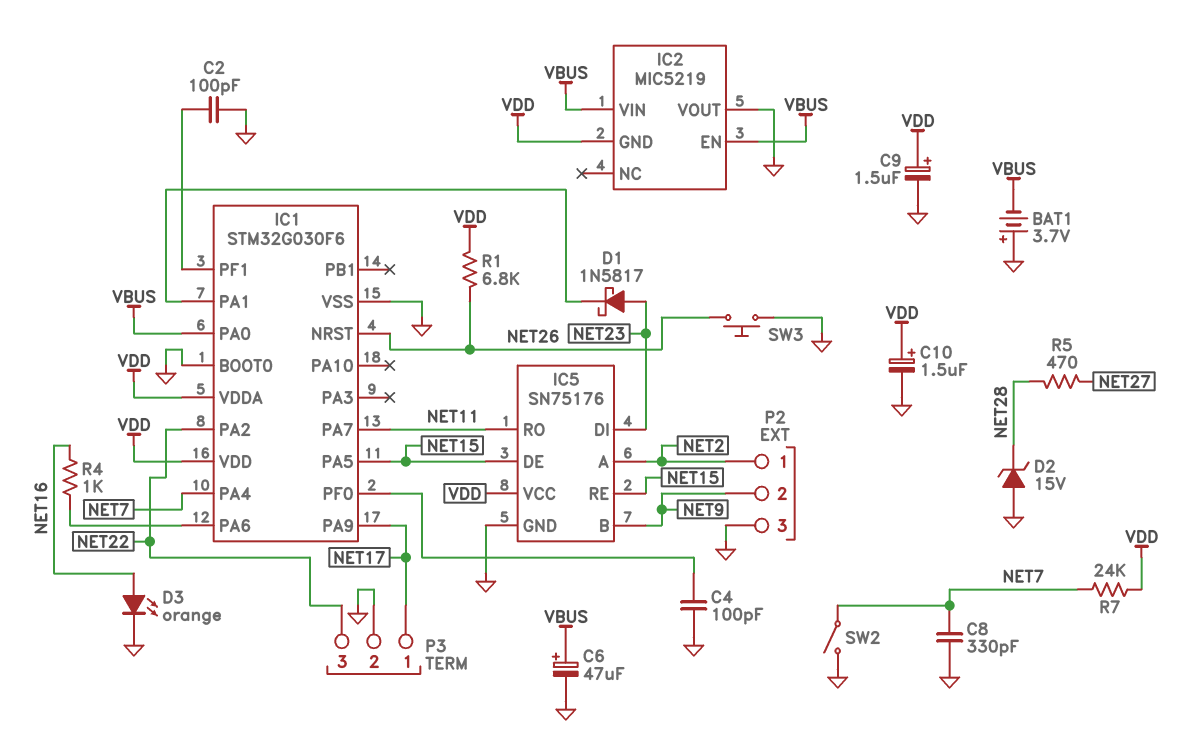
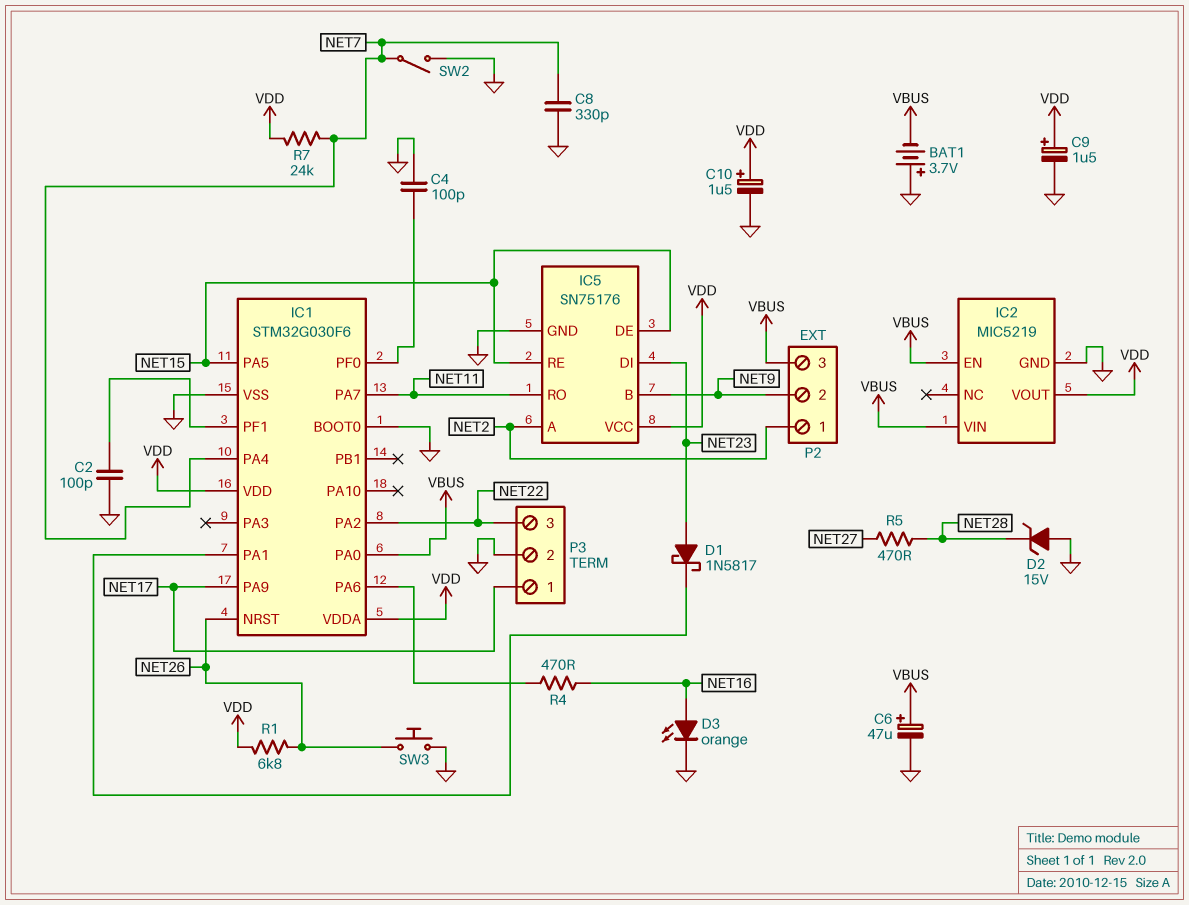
IC2 pin GND: VDD -> GND
IC2 pin VOUT: GND -> VDD
P2 pin 3: GND -> VBUS
R4: 1k (IC1/PA6, NET16) -> 470 (IC1/PA6, NET16)

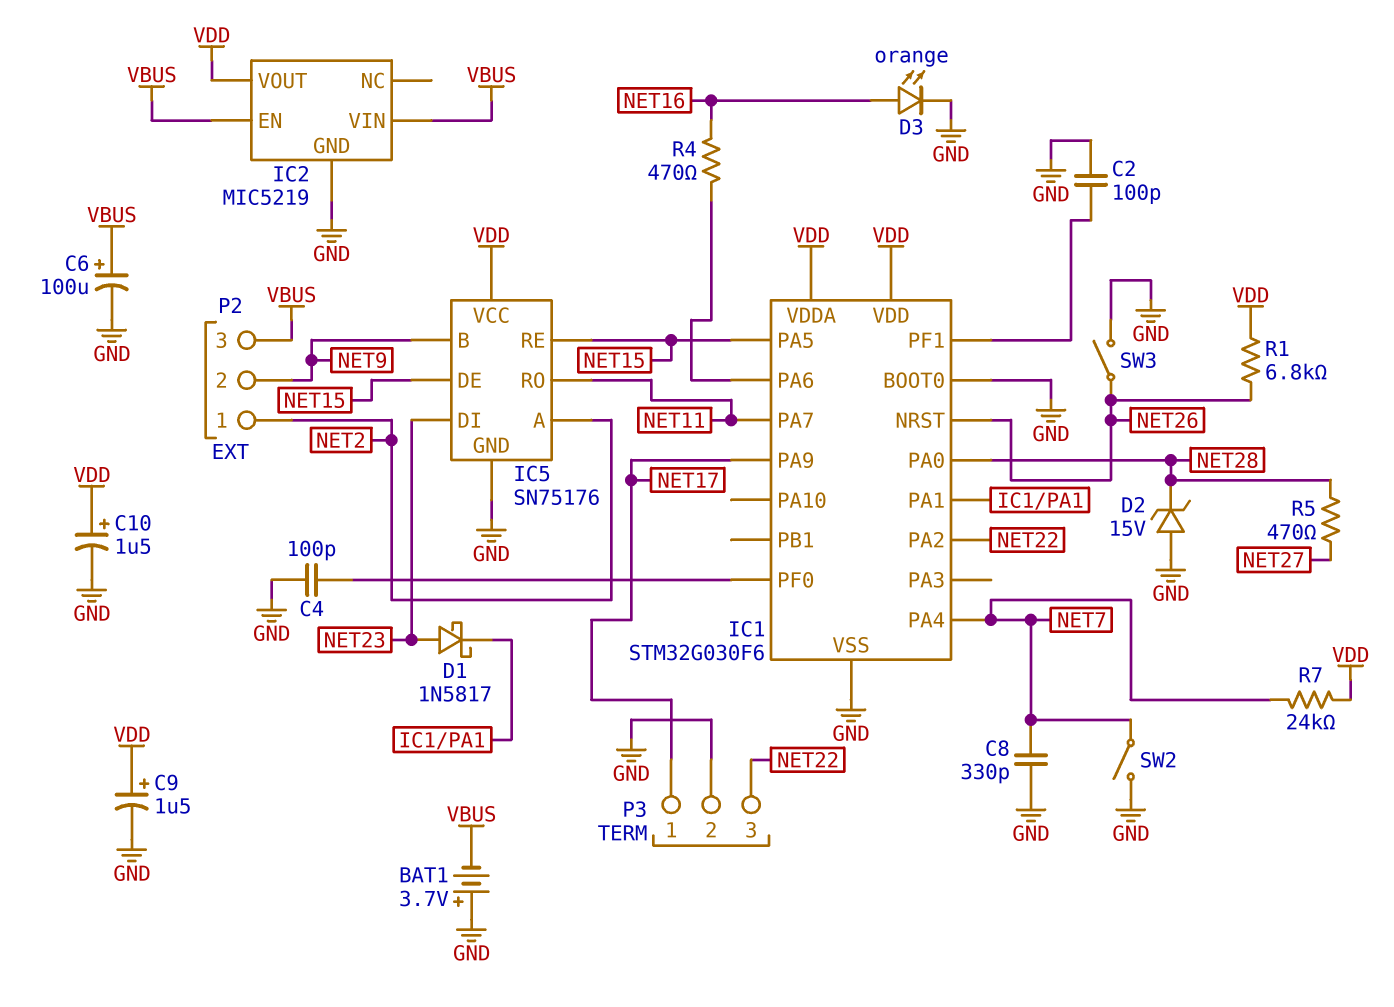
C6: 47uF (plus VBUS, minus GND) -> 100uF (plus VBUS, minus GND)
IC1 pin PA0: VBUS -> NET28
SW3: button (GND, NET26) -> switch (GND, NET26)

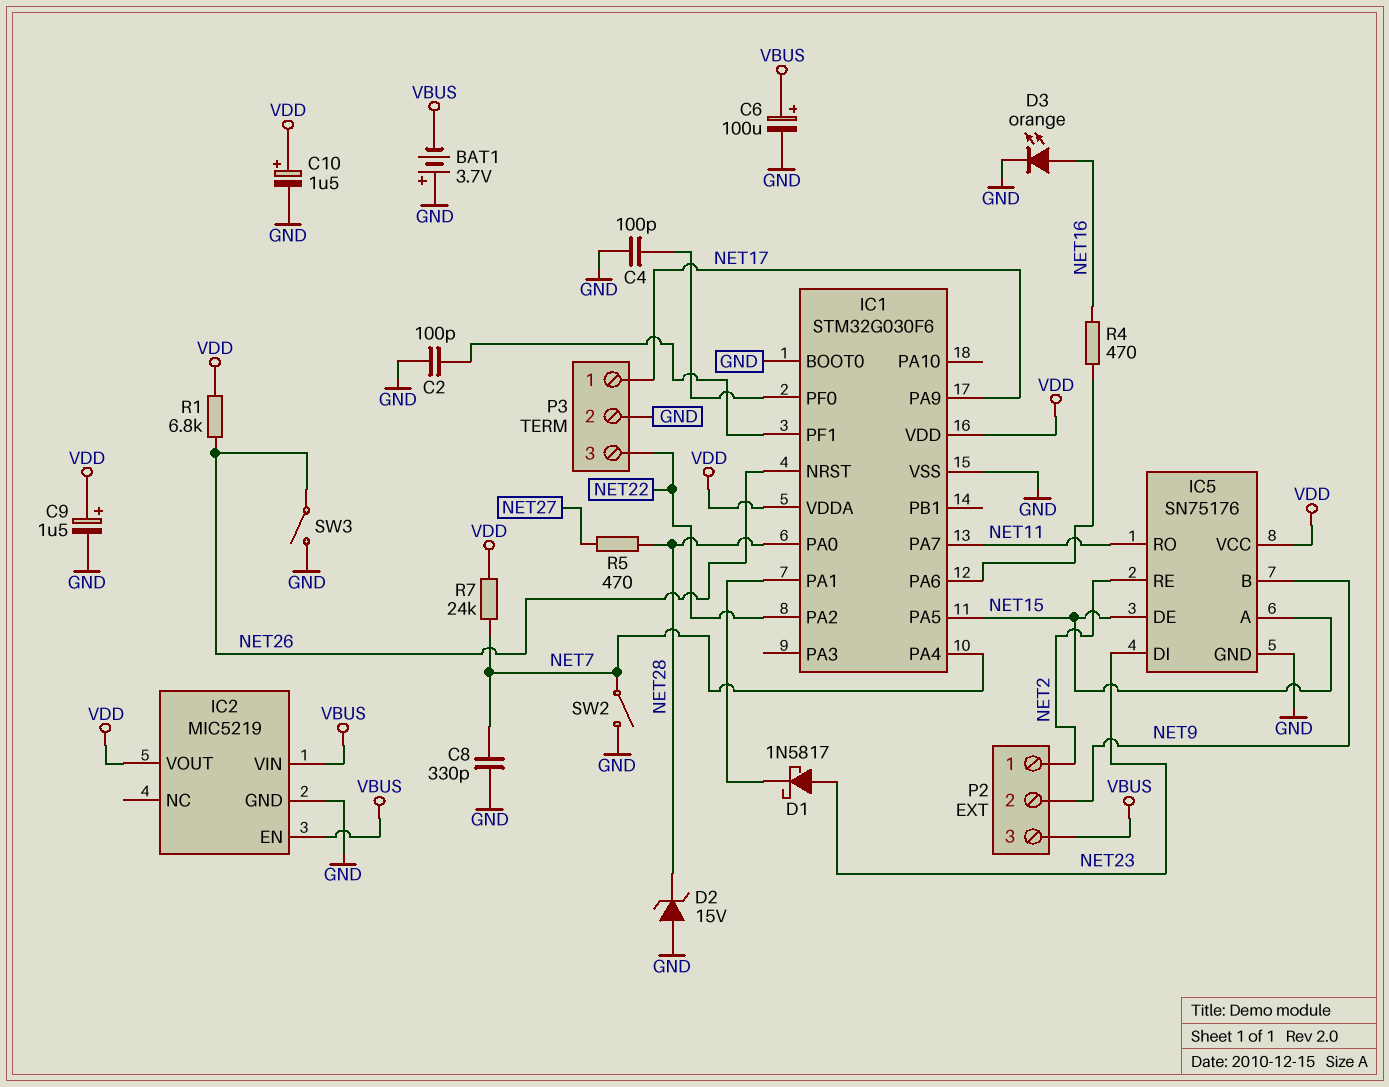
IC5 pin A: NET2 -> NET15
IC5 pin RE: NET15 -> NET2

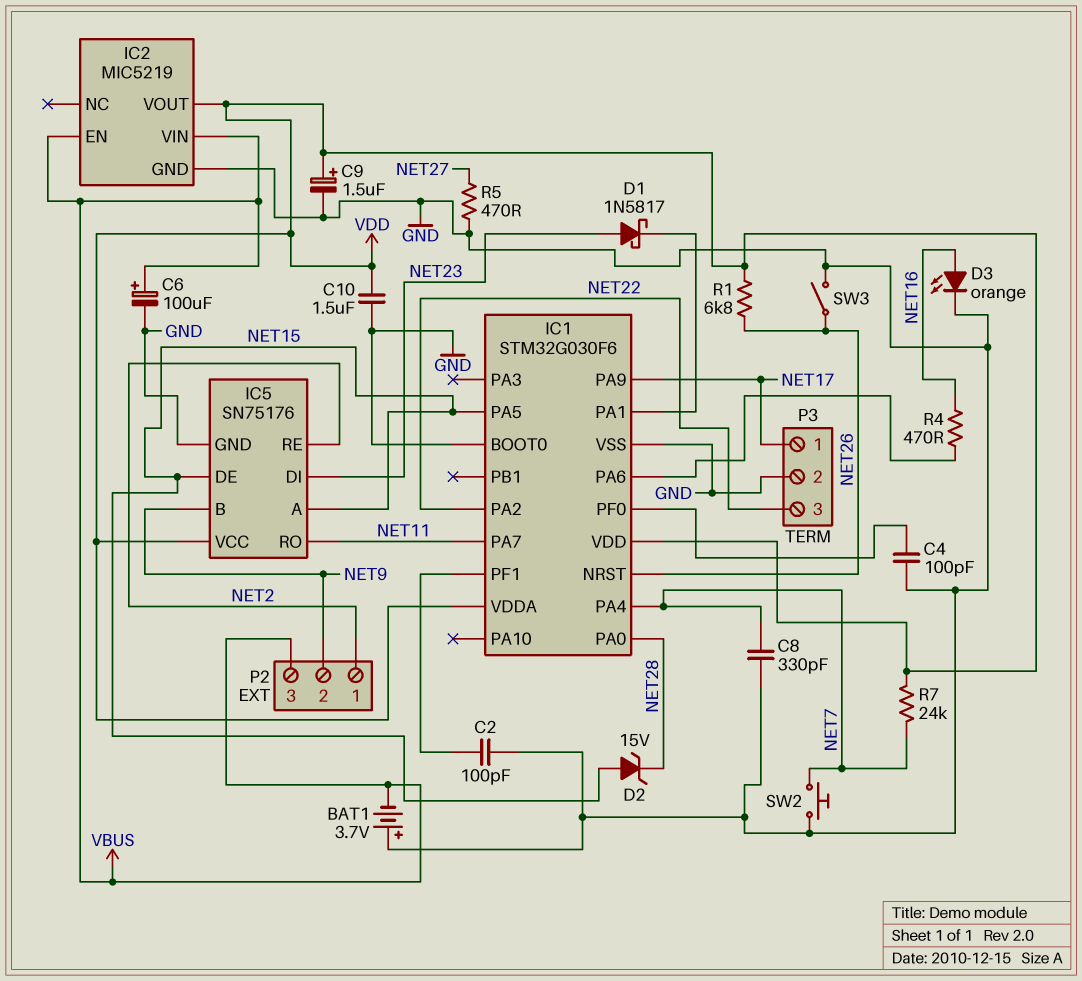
C10: 1.5uF (plus VDD, minus GND) -> 1.5uF (GND, VDD)
D2: zener 15V (A GND, K NET28) -> zener 15V (A NET15, K NET28)
R5: 470 (NET27, NET28) -> 470 (GND, NET27)
SW2: switch (GND, NET7) -> button (GND, NET7)

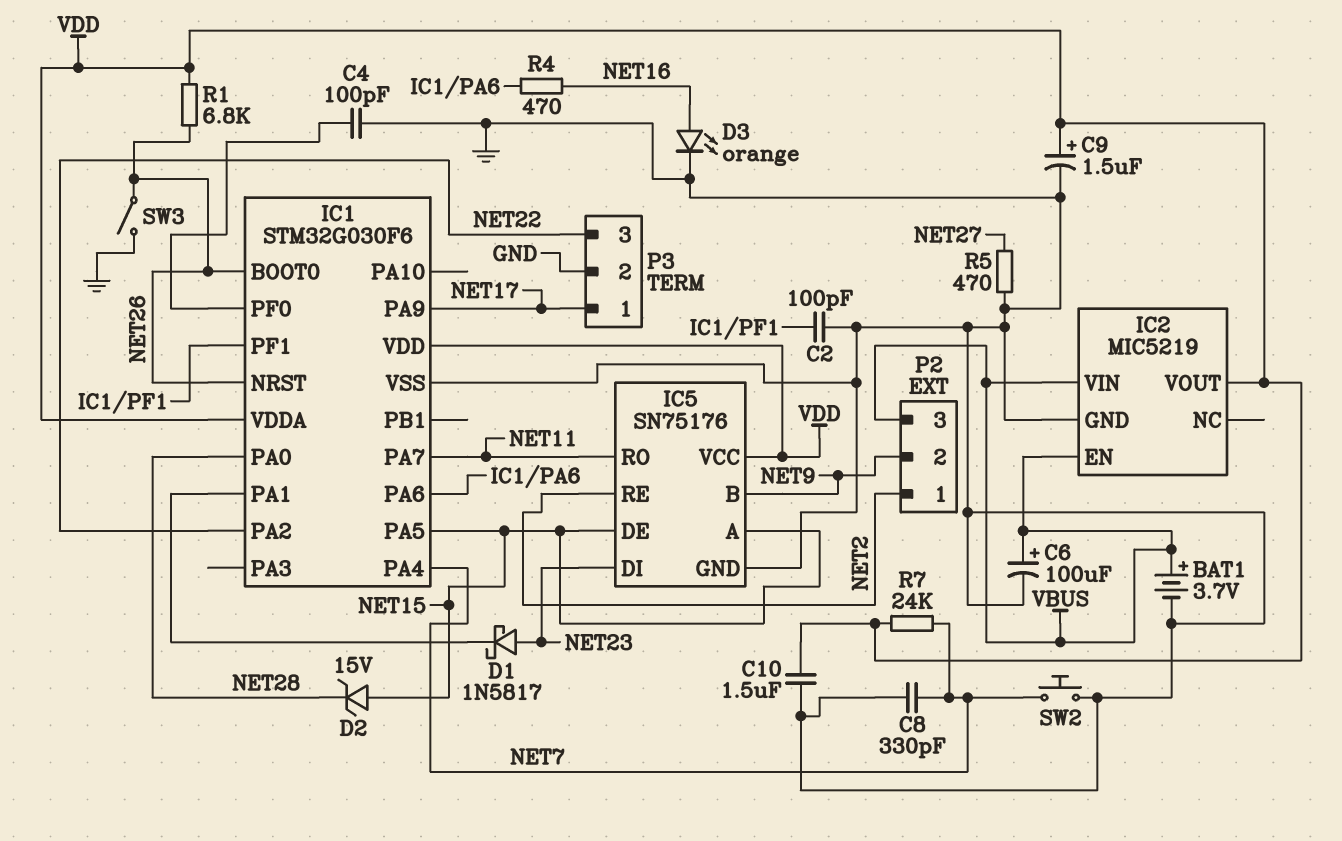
BAT1: 3.7V (plus GND, minus VBUS) -> 3.7V (plus VBUS, minus GND)
IC1 pin BOOT0: GND -> NET26

